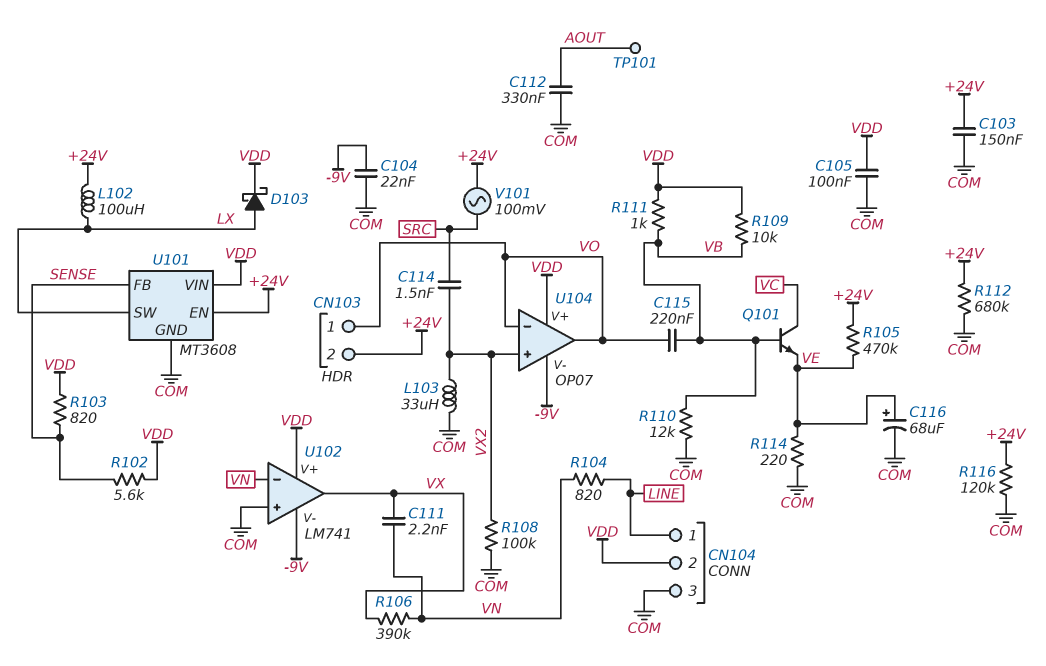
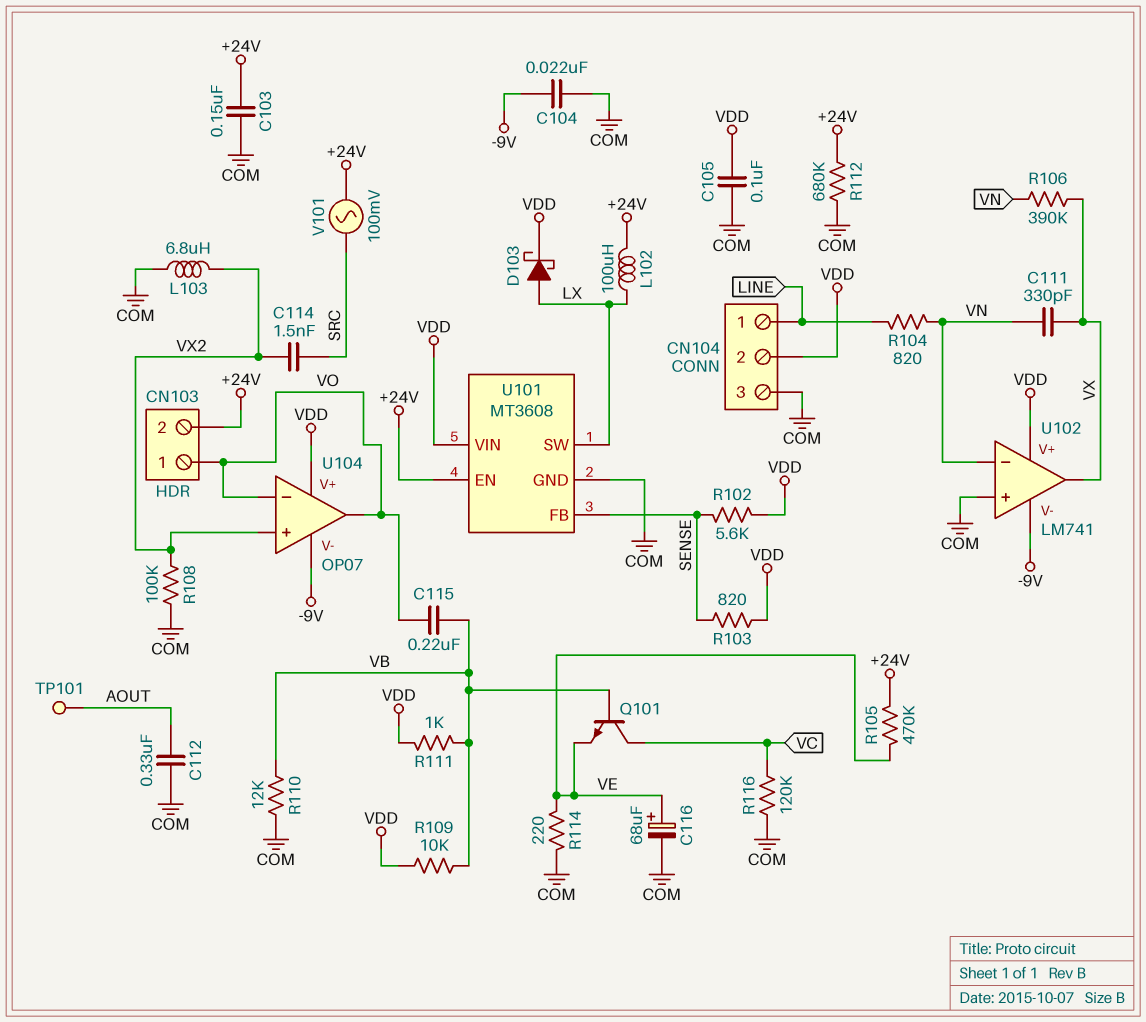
C111: 2.2nF (VN, VX) -> 330pF (VN, VX)
L103: 33uH (COM, VX2) -> 6.8uH (COM, VX2)
R116: 120k (+24V, COM) -> 120k (COM, VC)

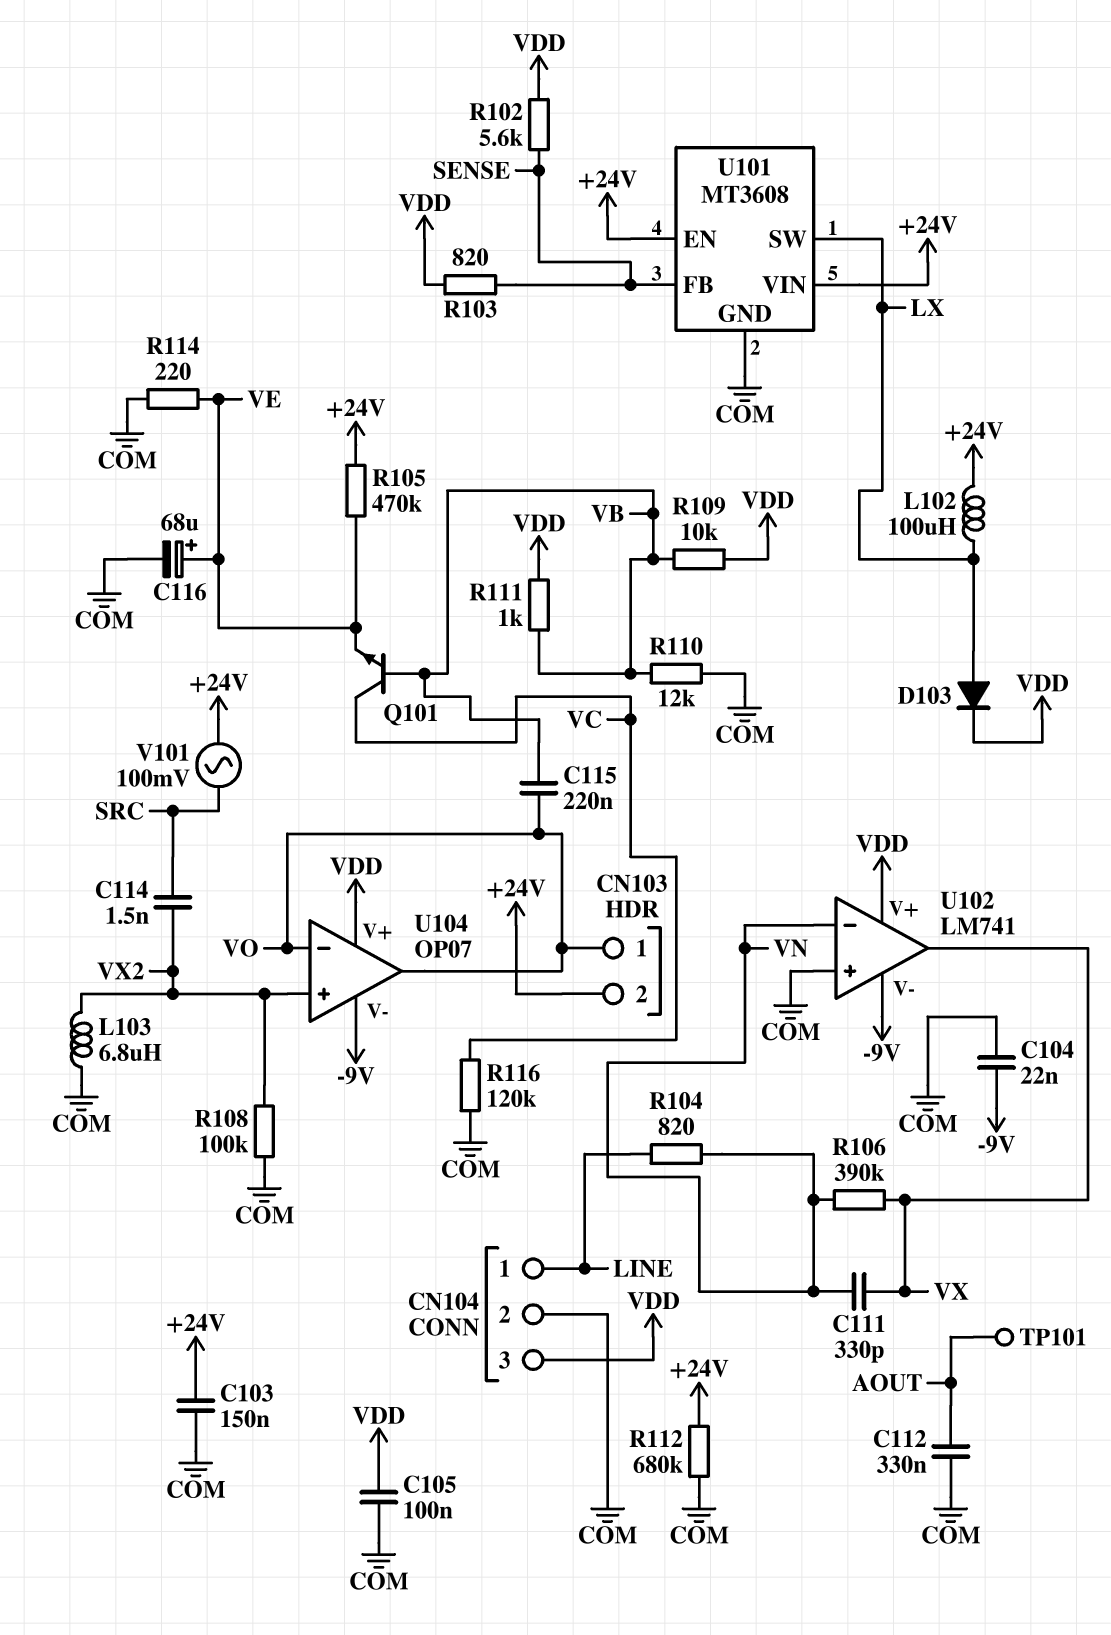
CN104 pin 2: VDD -> COM
CN104 pin 3: COM -> VDD
D103: schottky (A LX, K VDD) -> diode (A LX, K VDD)
U101 pin VIN: VDD -> +24V

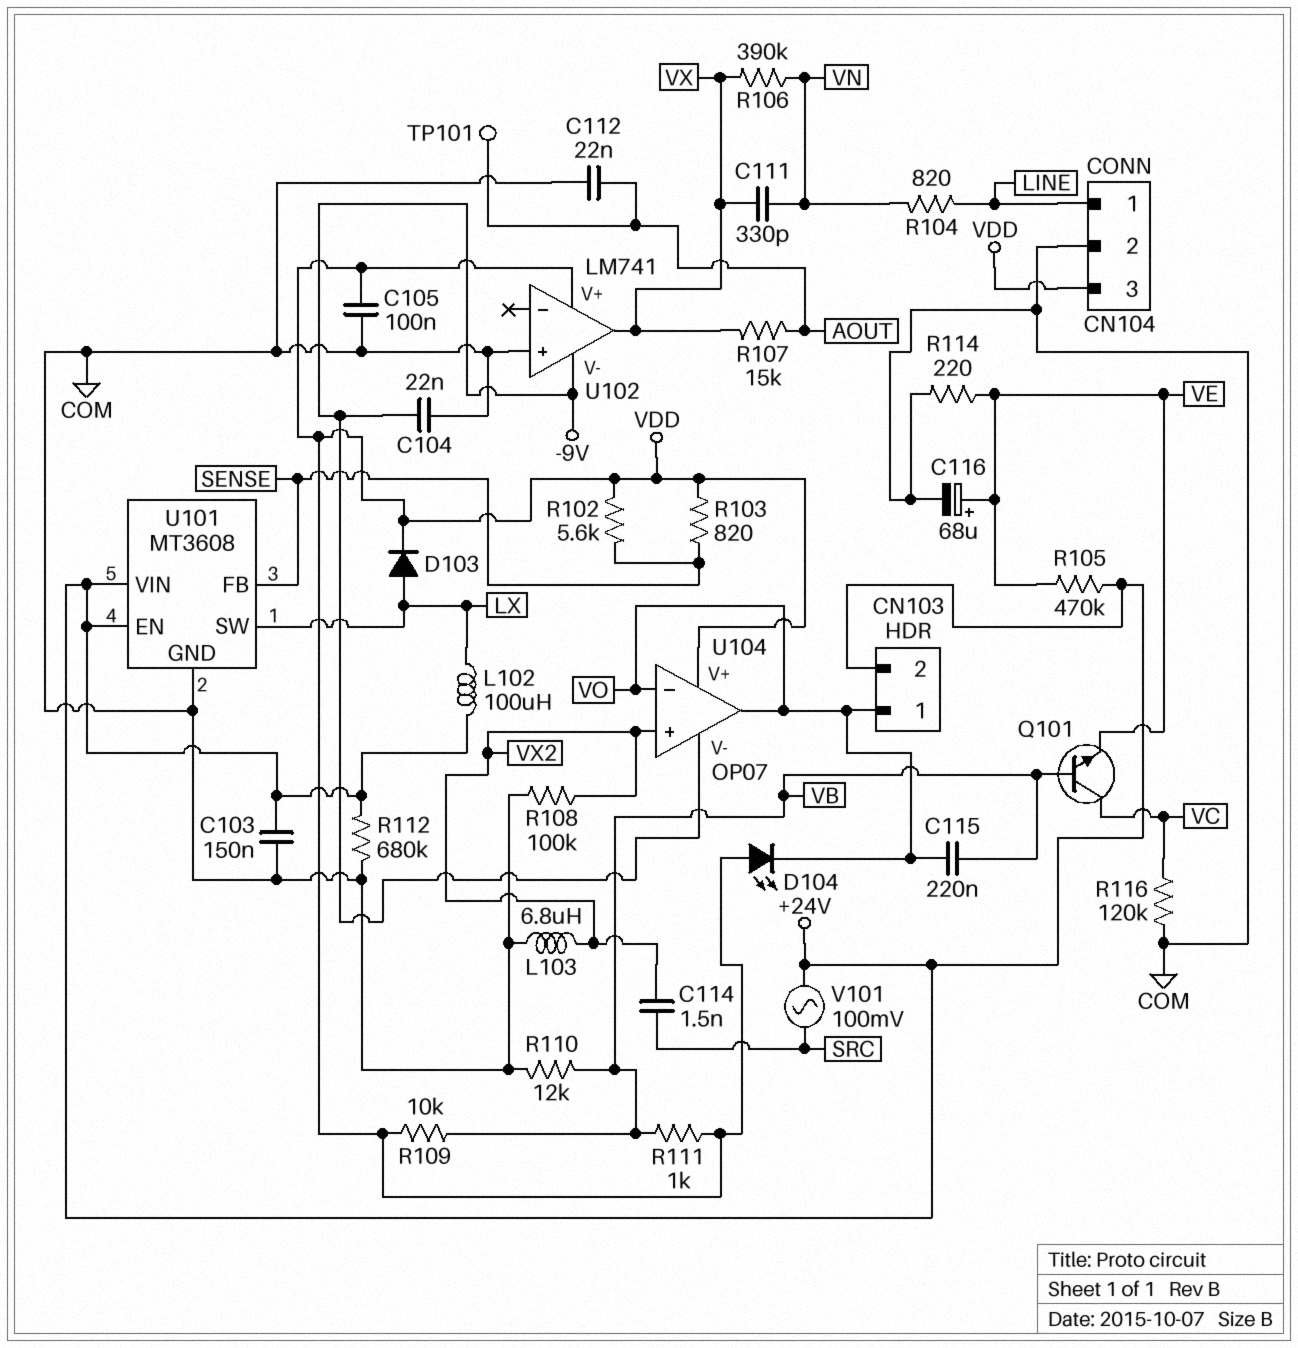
C112: 330nF (AOUT, COM) -> 22nF (AOUT, COM)
D104: none -> LED (A VDD, K VO)
R107: none -> 15k (AOUT, VX)
U102 pin in-: VN -> none

